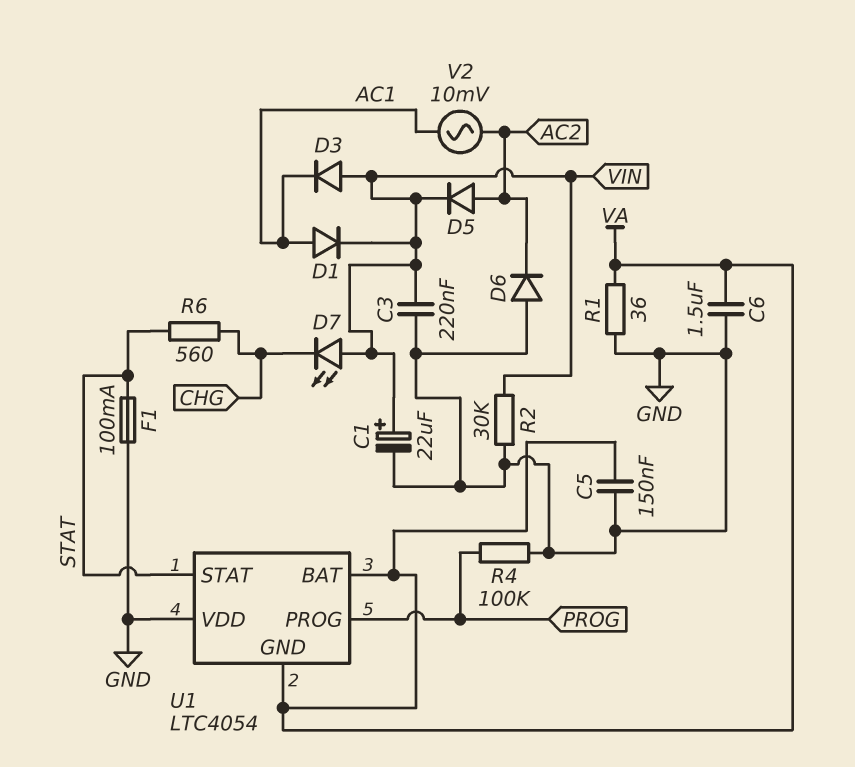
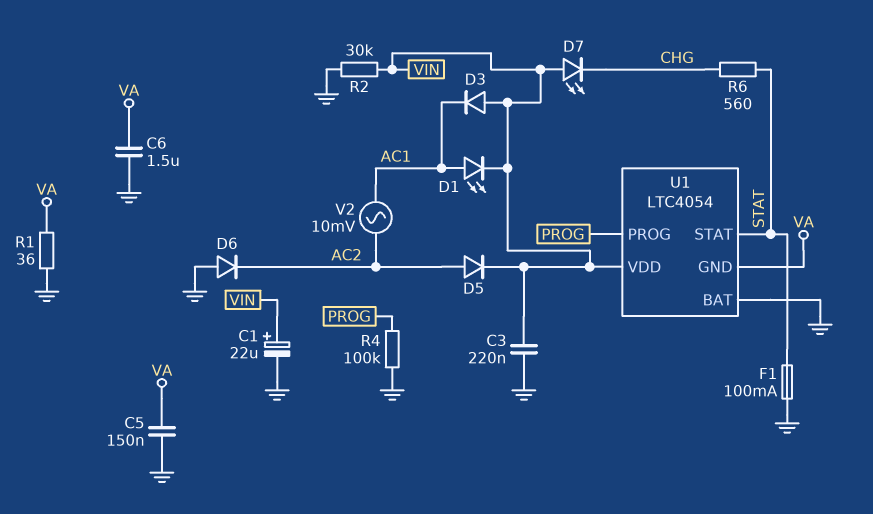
D1: diode (A AC1, K VIN) -> LED (A AC1, K VIN)
U1 pin BAT: VA -> GND
U1 pin VDD: GND -> VIN

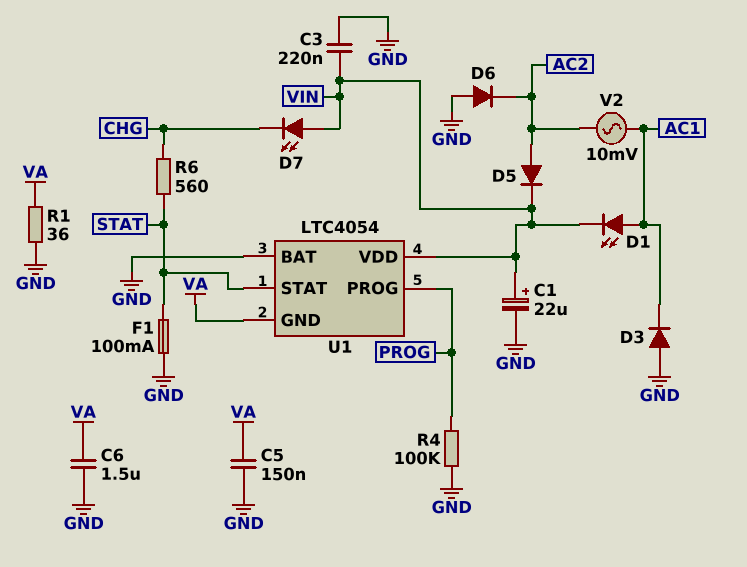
D3: diode (A VIN, K AC1) -> diode (A GND, K AC1)
R2: 30k (GND, VIN) -> none

